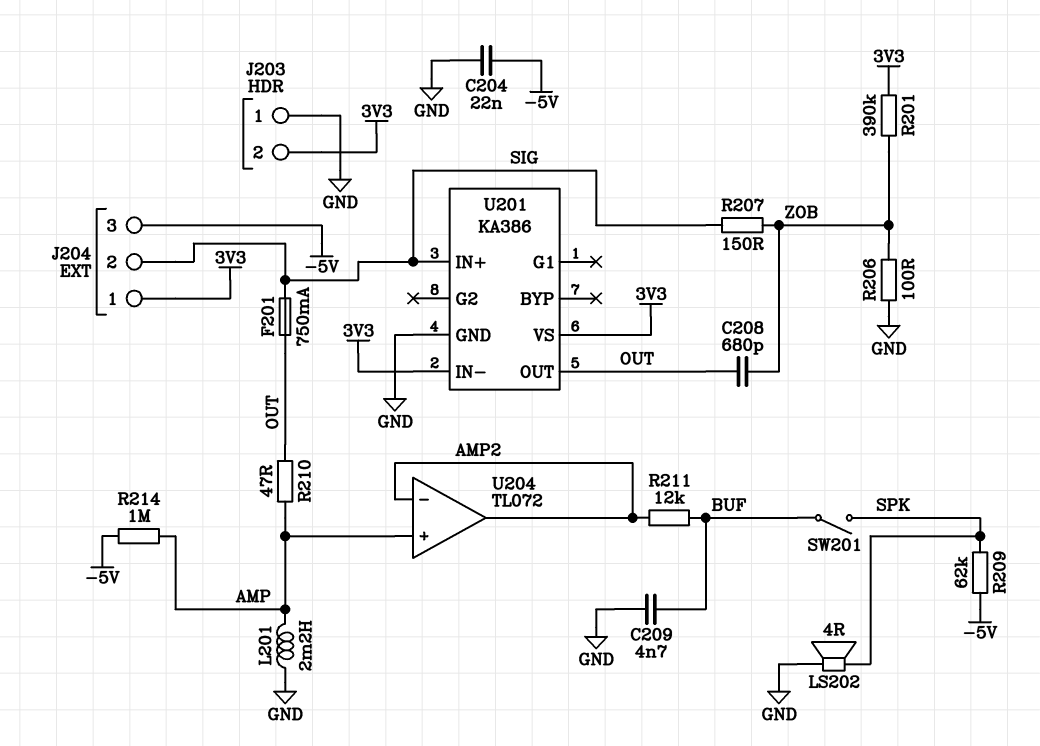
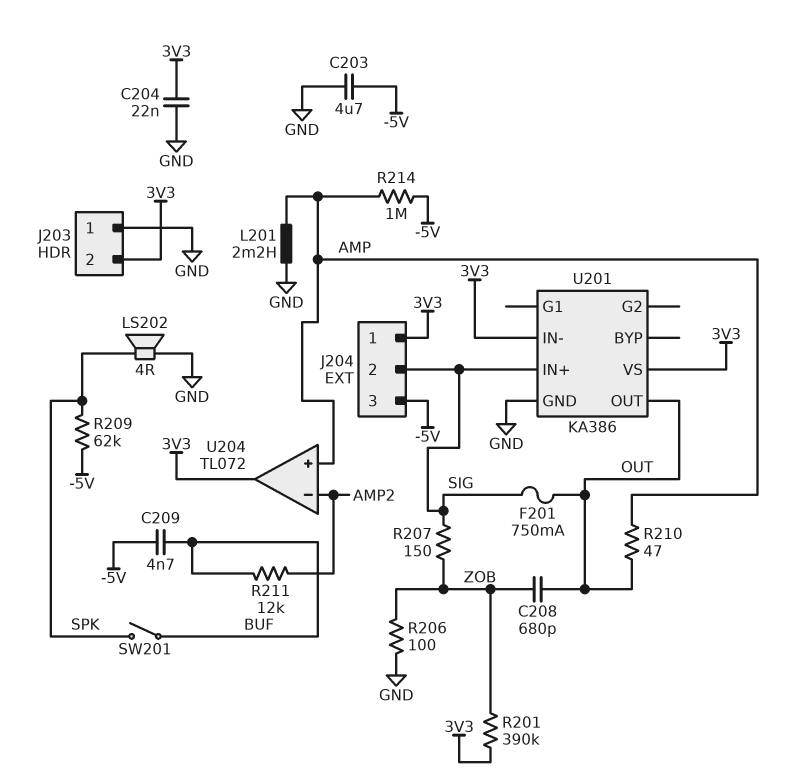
C203: none -> 4.7uF (-5V, GND)
C204: 22nF (-5V, GND) -> 22nF (3V3, GND)
C209: 4.7nF (BUF, GND) -> 4.7nF (-5V, BUF)
U204 pin out: AMP2 -> 3V3

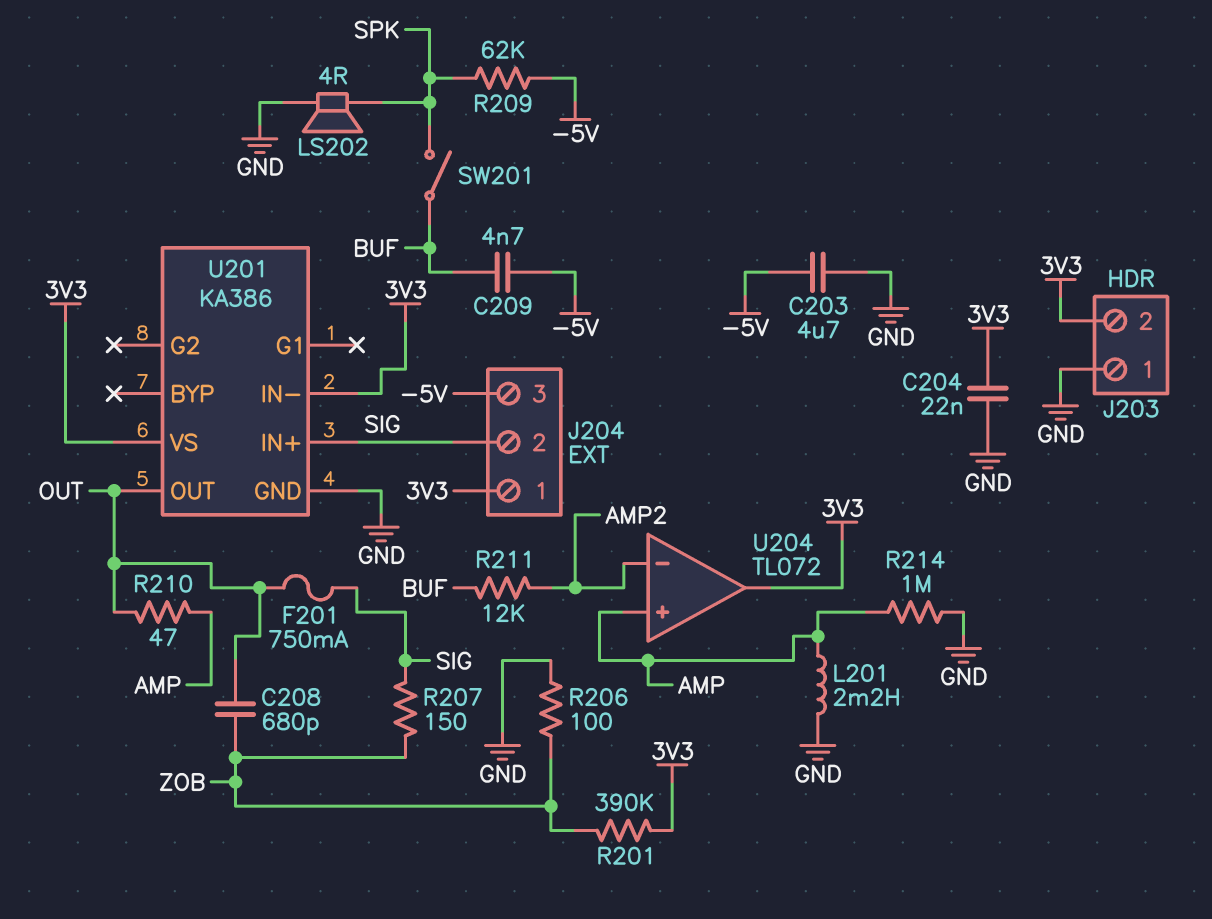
R214: 1M (-5V, AMP) -> 1M (AMP, GND)

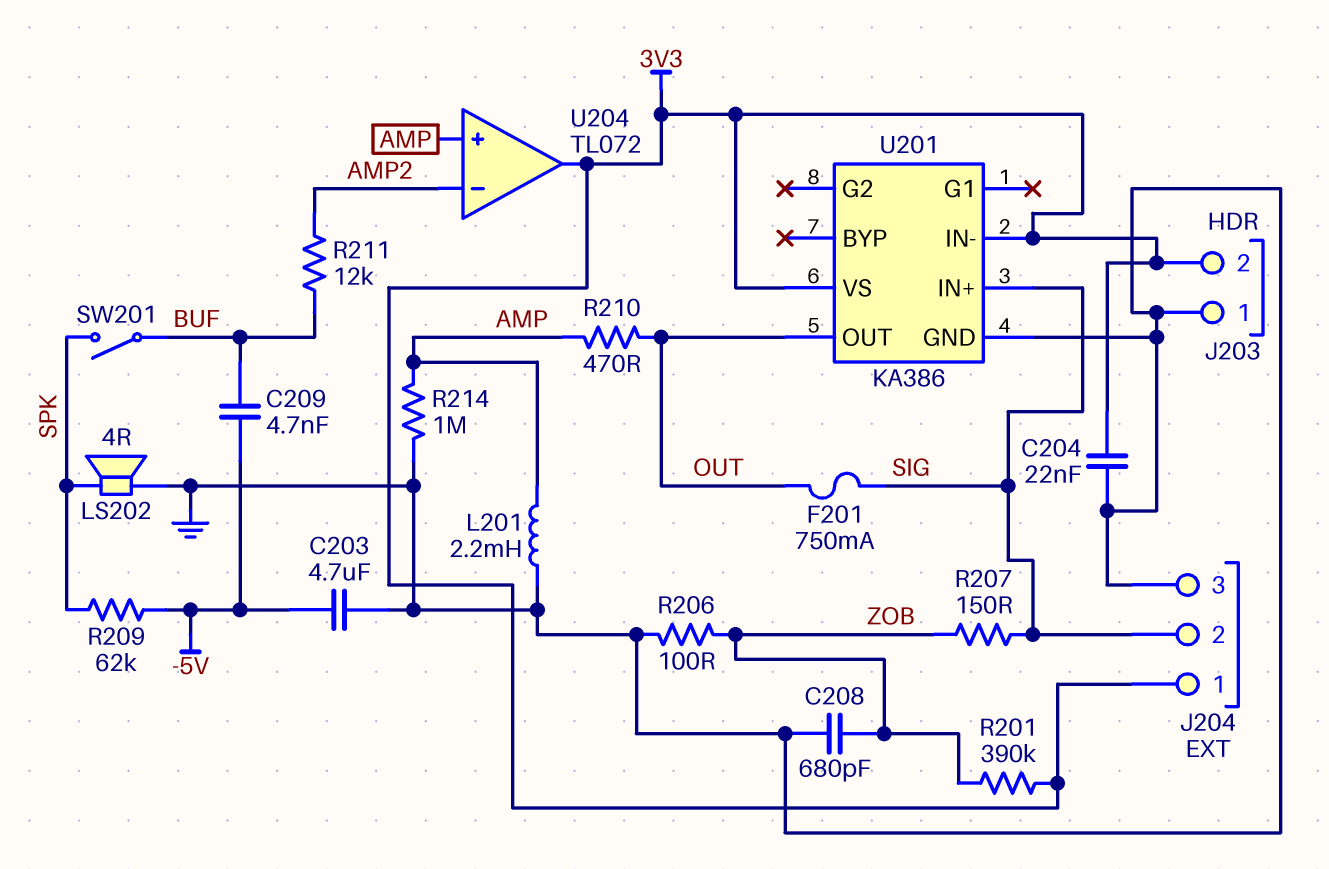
C208: 680pF (OUT, ZOB) -> 680pF (GND, ZOB)
J204 pin 3: -5V -> GND
R210: 47 (AMP, OUT) -> 470 (AMP, OUT)

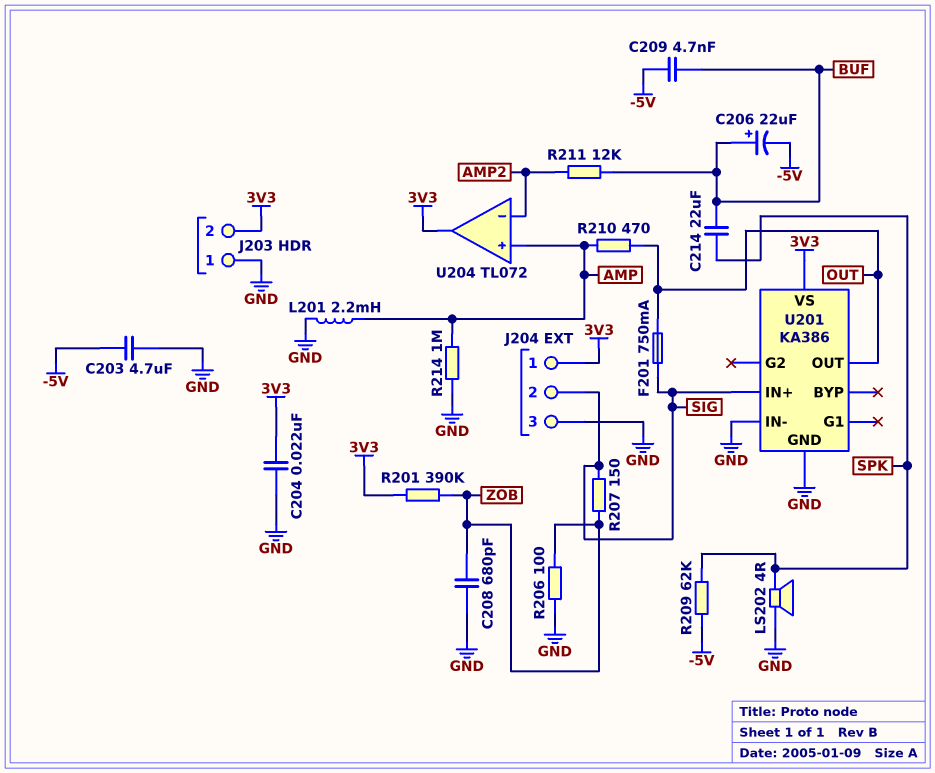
C206: none -> 22uF (plus BUF, minus -5V)
C214: none -> 22uF (BUF, SPK)
SW201: switch (BUF, SPK) -> none
U201 pin IN-: 3V3 -> GND

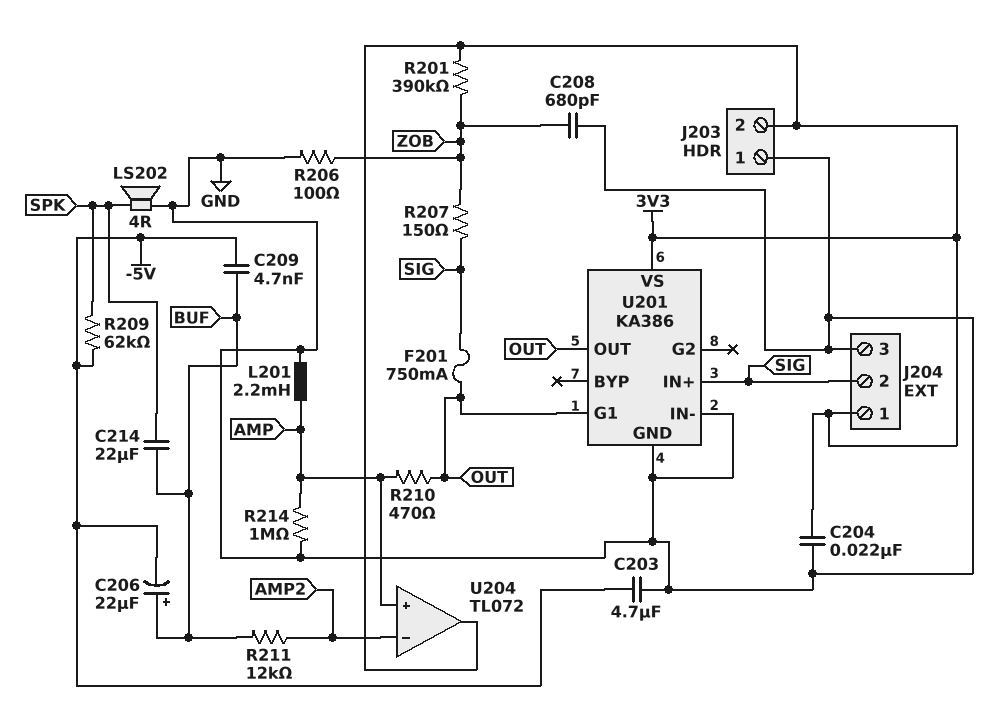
U201 pin G1: none -> OUT

